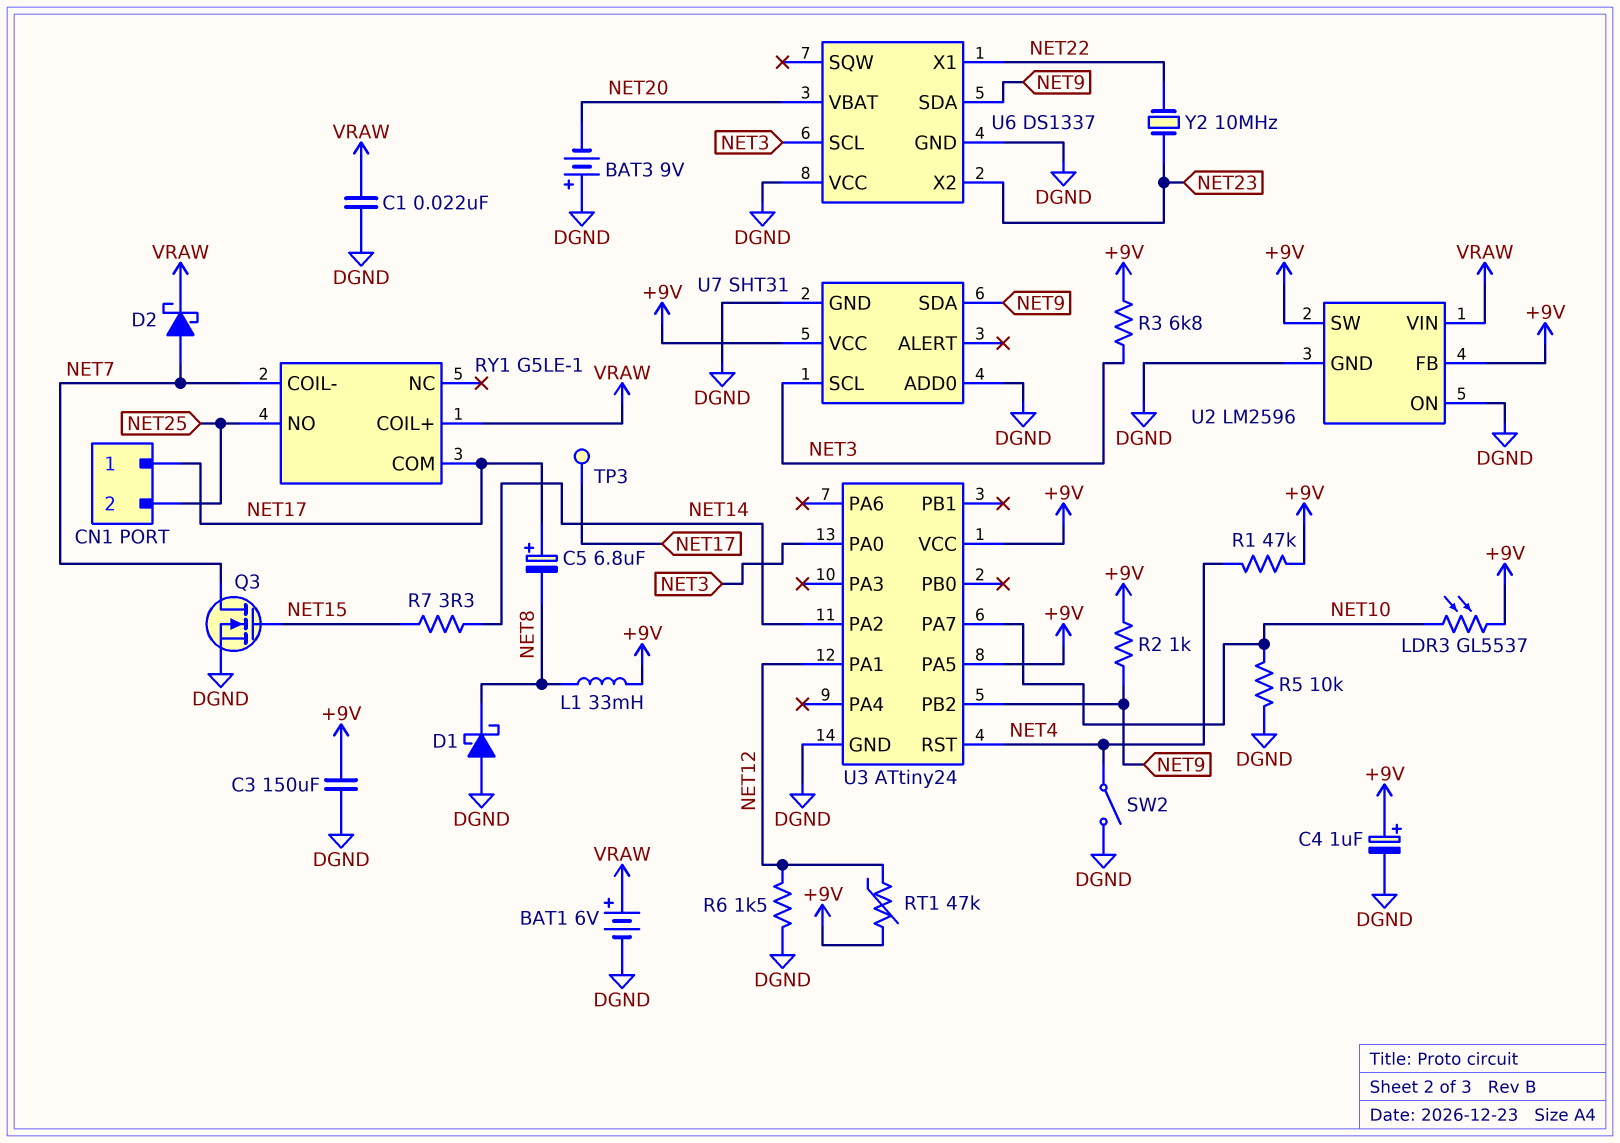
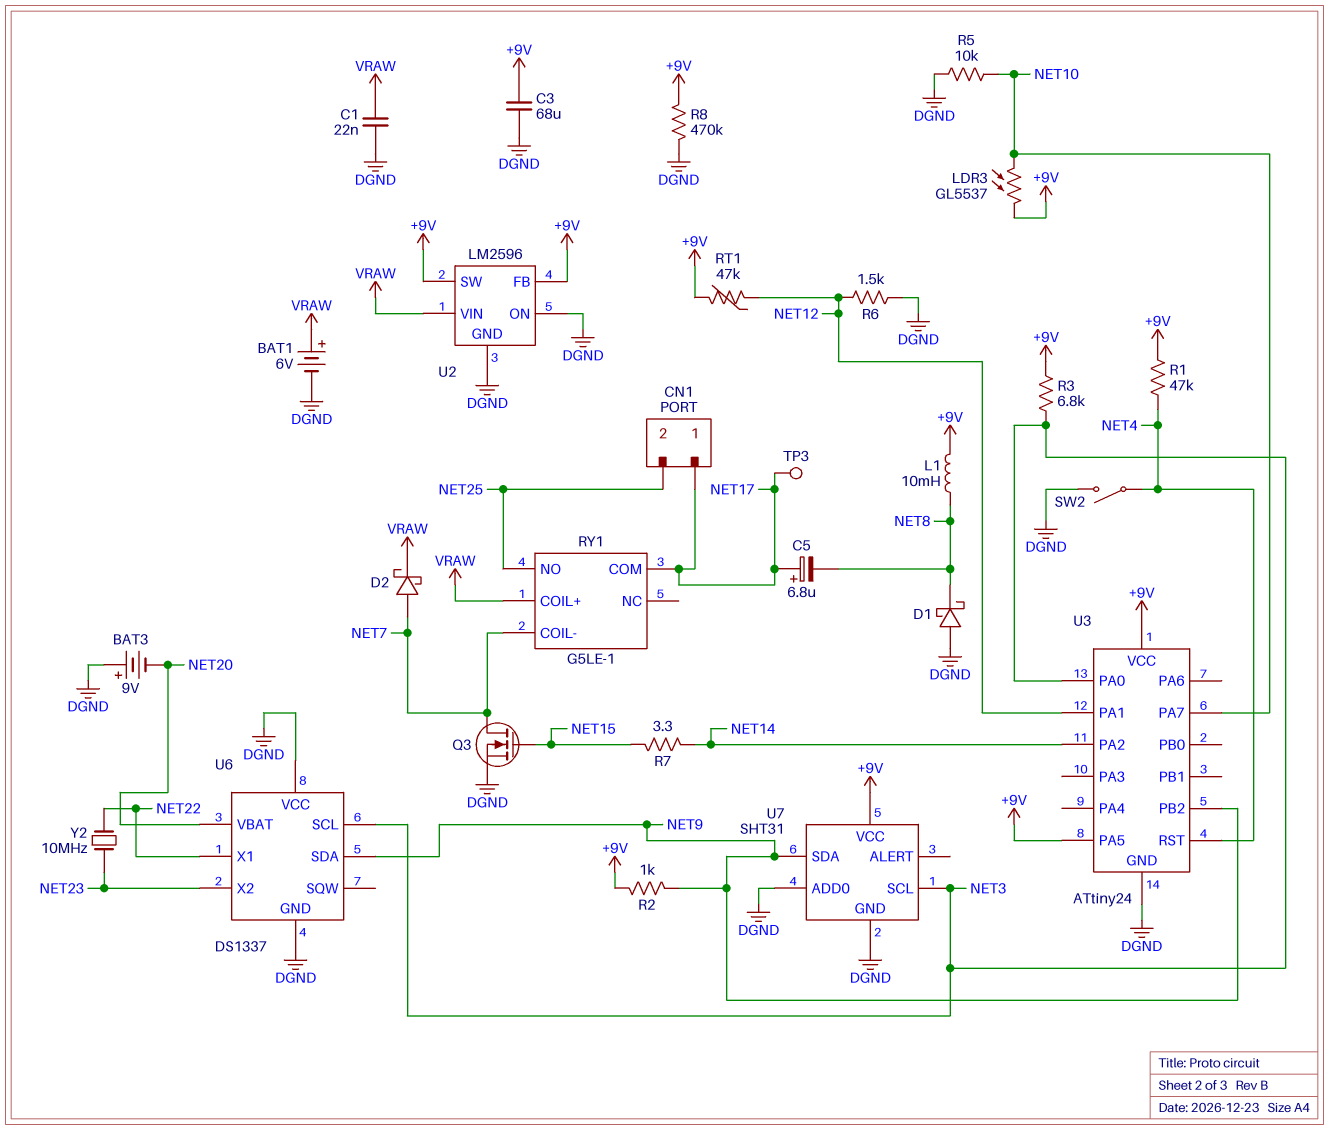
C3: 150uF (+9V, DGND) -> 68uF (+9V, DGND)
C4: 1uF (plus +9V, minus DGND) -> none
L1: 33mH (+9V, NET8) -> 10mH (+9V, NET8)
R8: none -> 470k (+9V, DGND)

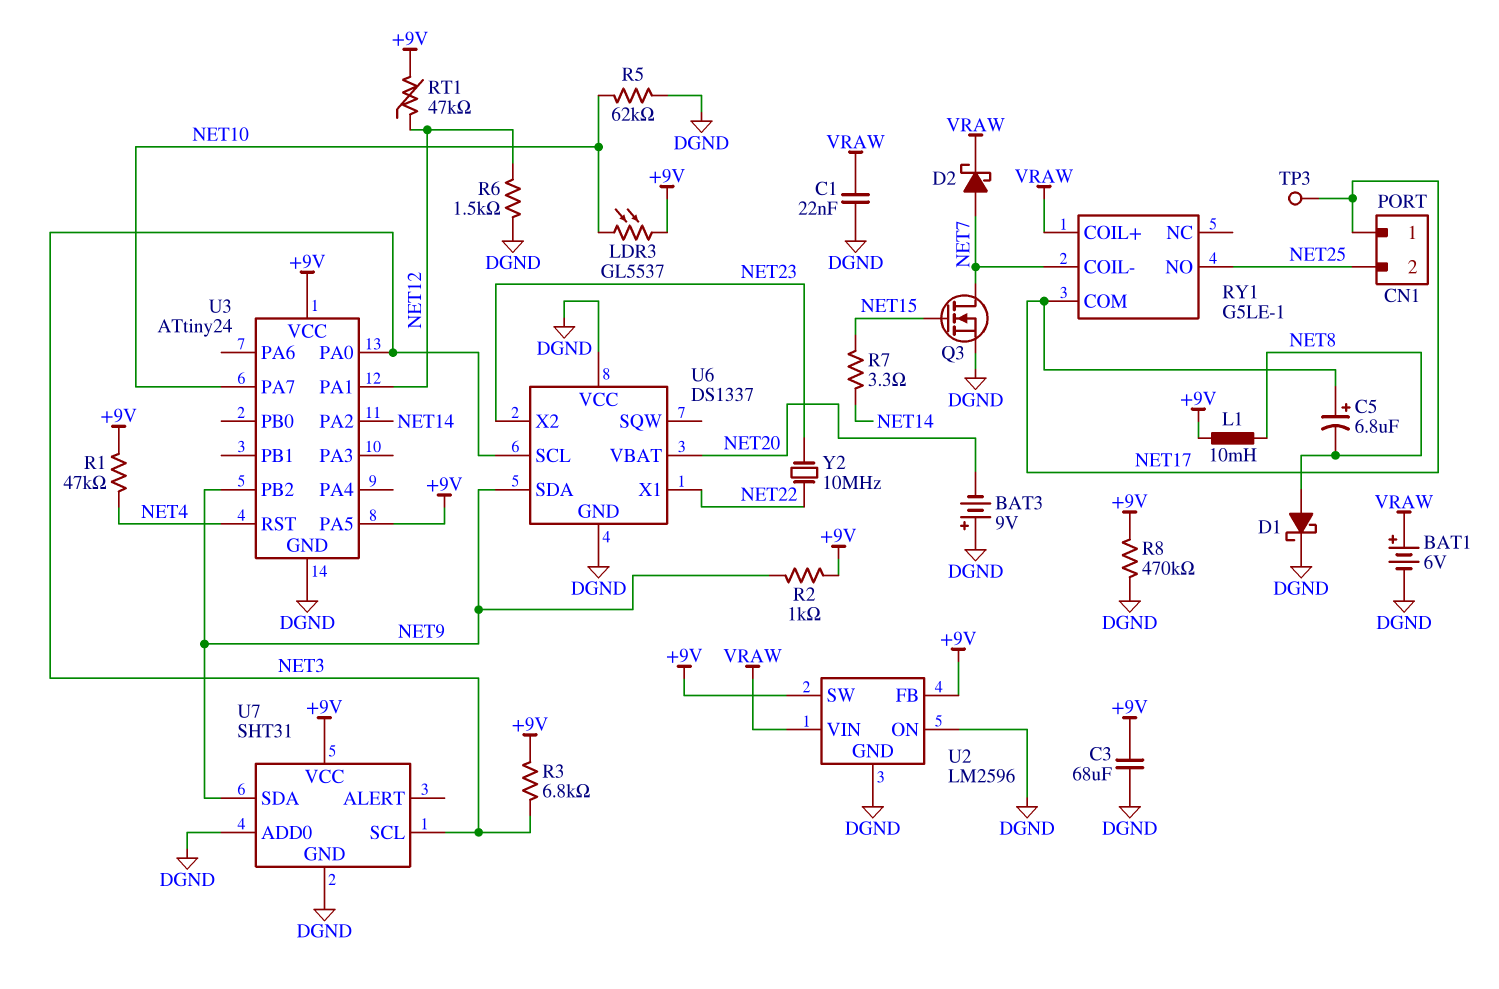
D1: schottky (A DGND, K NET8) -> schottky (A NET8, K DGND)
R5: 10k (DGND, NET10) -> 62k (DGND, NET10)
SW2: switch (DGND, NET4) -> none

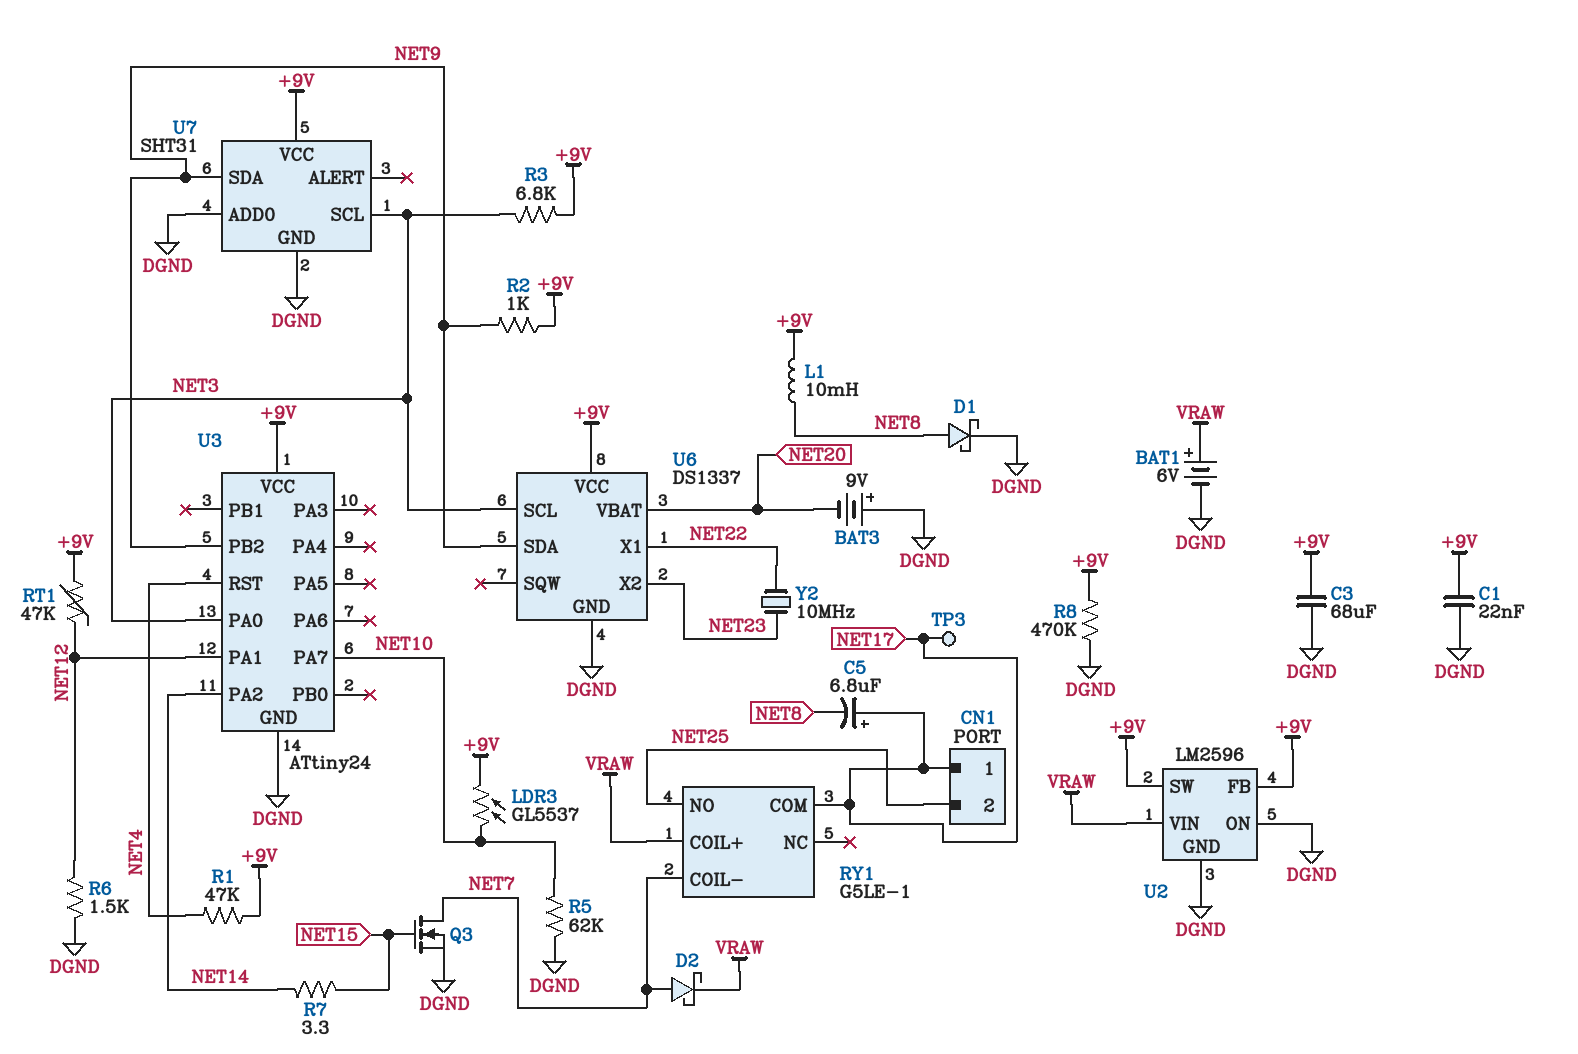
C1: 22nF (DGND, VRAW) -> 22nF (+9V, DGND)
U3 pin PA5: +9V -> none
U6 pin VCC: DGND -> +9V

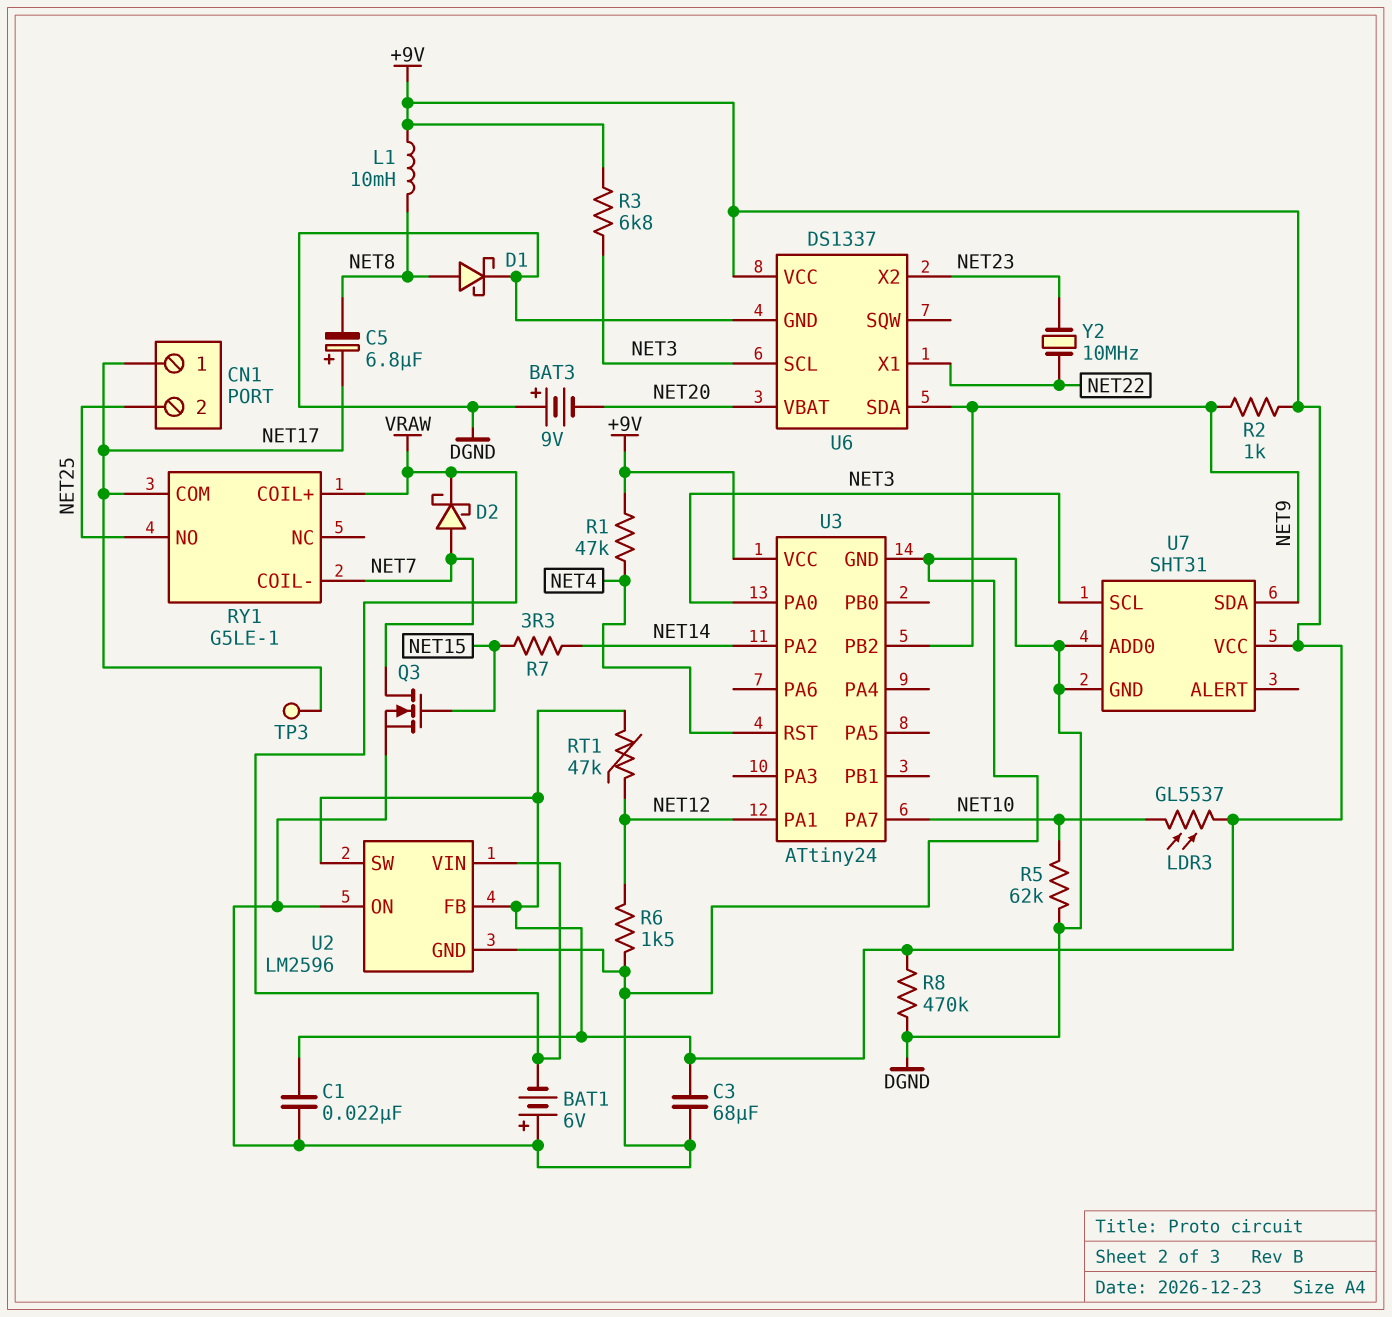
BAT1: 6V (plus VRAW, minus DGND) -> 6V (plus DGND, minus VRAW)

